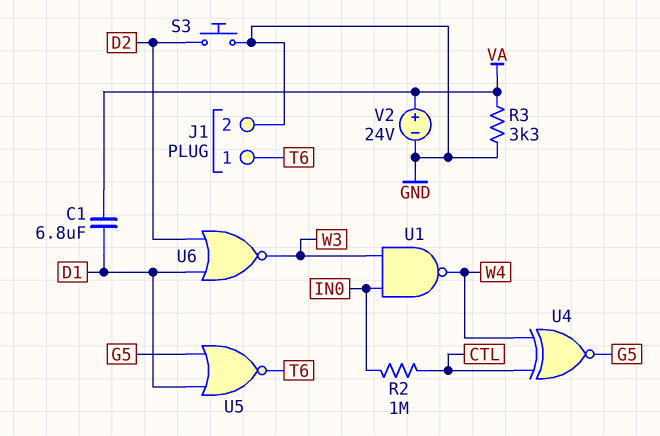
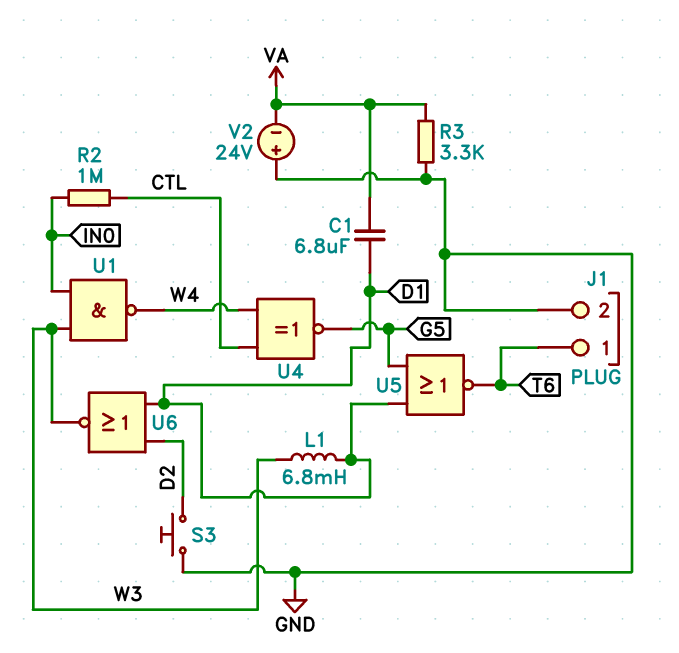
L1: none -> 6.8mH (D1, W3)
V2: 24V (plus VA, minus GND) -> 24V (plus GND, minus VA)

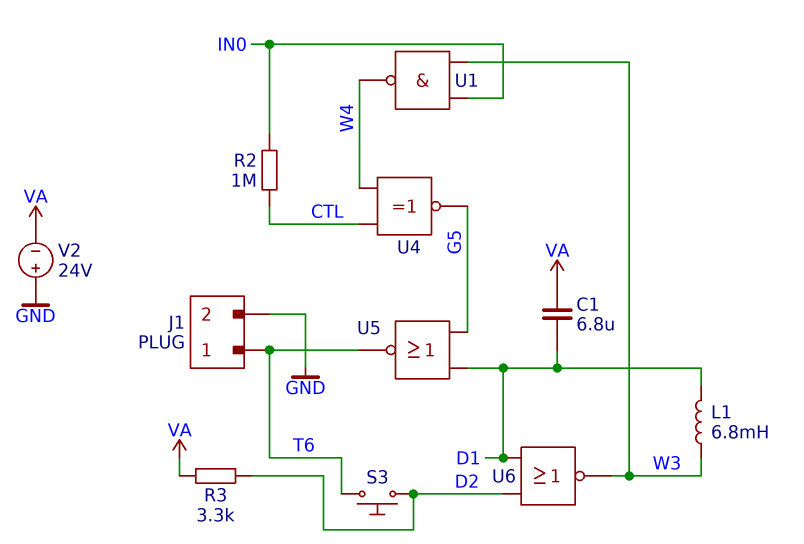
R3: 3.3k (GND, VA) -> 3.3k (D2, VA)
S3: button (D2, GND) -> button (D2, T6)

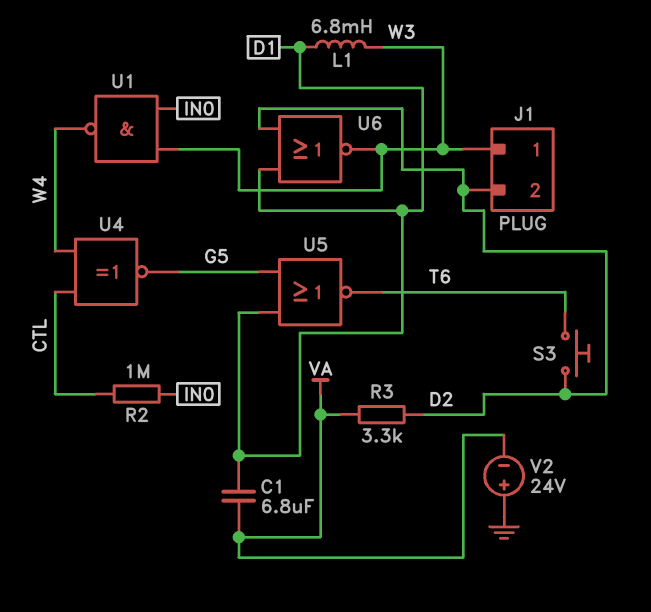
J1 pin 1: T6 -> W3
J1 pin 2: GND -> D2

